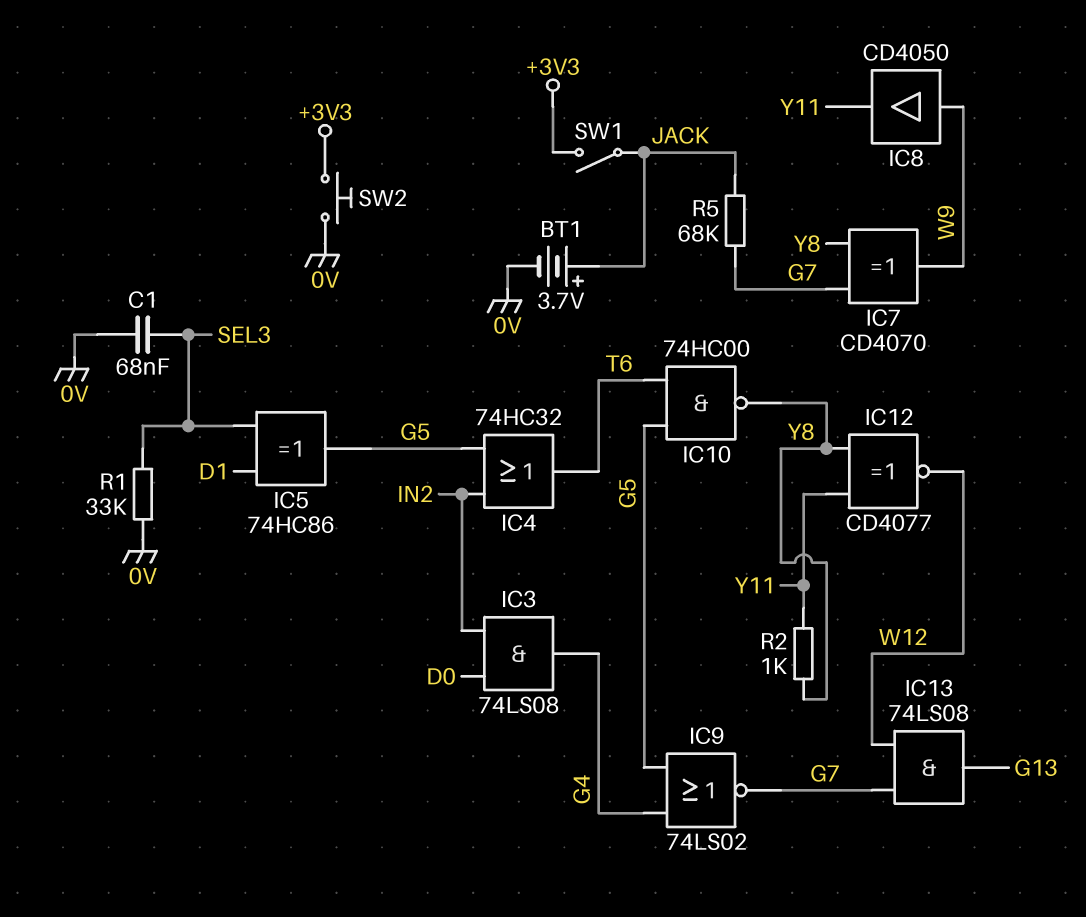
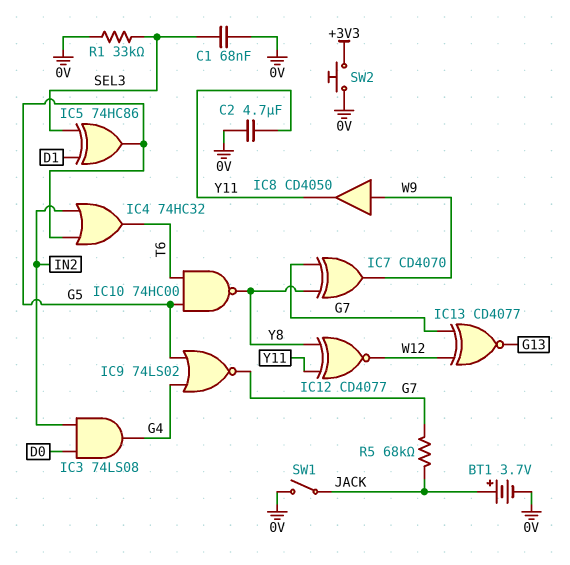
C2: none -> 4.7uF (0V, Y11)
IC13: AND 74LS08 (in G7, in W12, out G13) -> XNOR CD4077 (in G7, in W12, out G13)
R2: 1k (Y8, Y11) -> none
SW1: switch (+3V3, JACK) -> switch (0V, JACK)

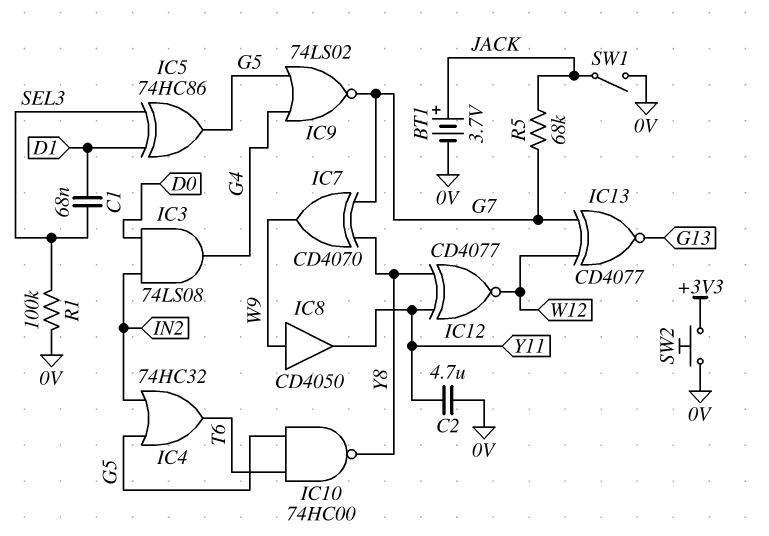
C1: 68nF (0V, SEL3) -> 68nF (D1, SEL3)
R1: 33k (0V, SEL3) -> 100k (0V, SEL3)

